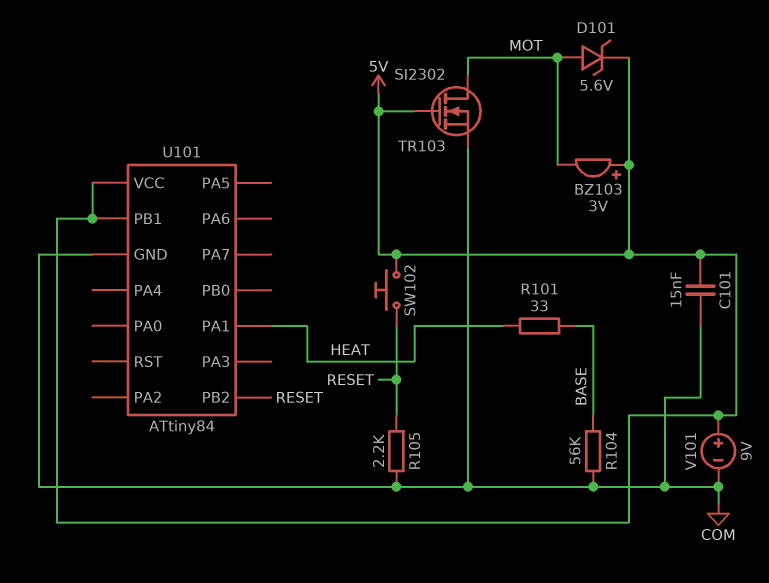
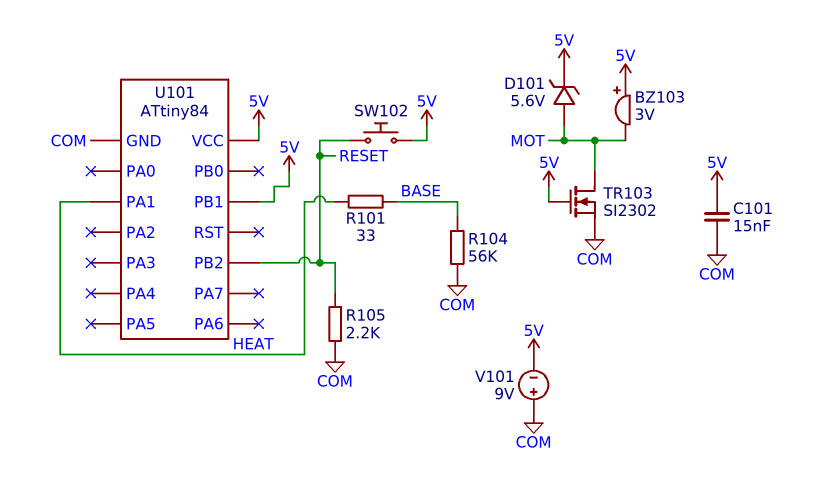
V101: 9V (plus 5V, minus COM) -> 9V (plus COM, minus 5V)

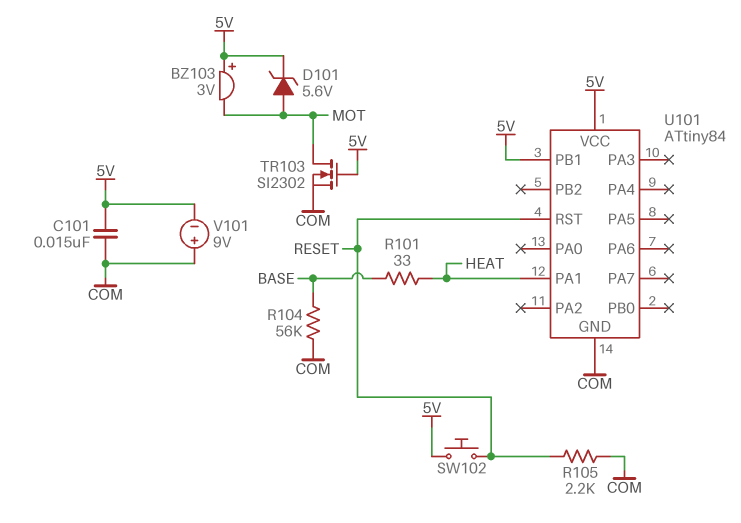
U101 pin PB2: RESET -> none
U101 pin RST: none -> RESET

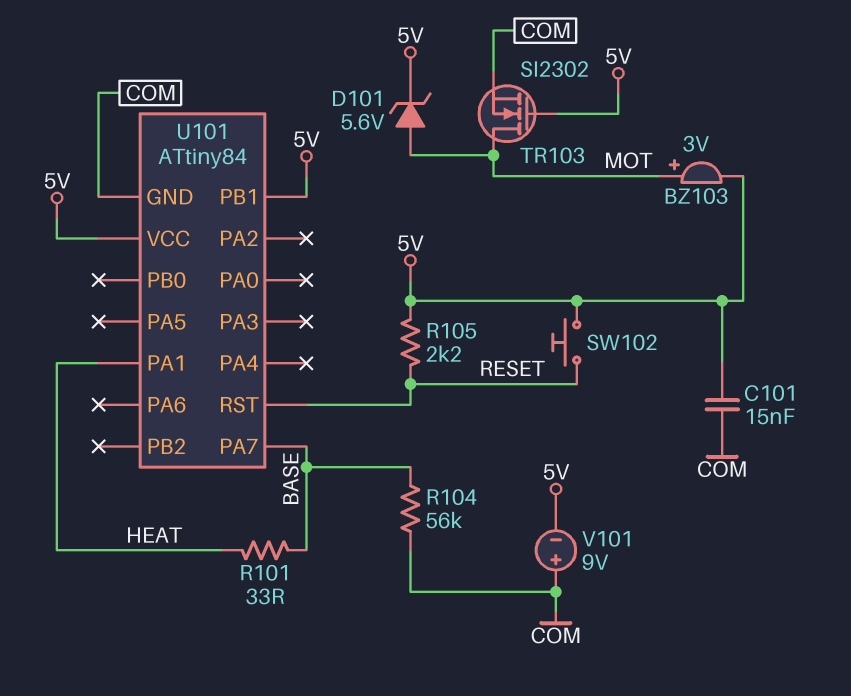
BZ103: buzzer 3V (plus 5V, minus MOT) -> buzzer 3V (plus MOT, minus 5V)
R105: 2.2k (COM, RESET) -> 2.2k (5V, RESET)
U101 pin PA7: none -> BASE

